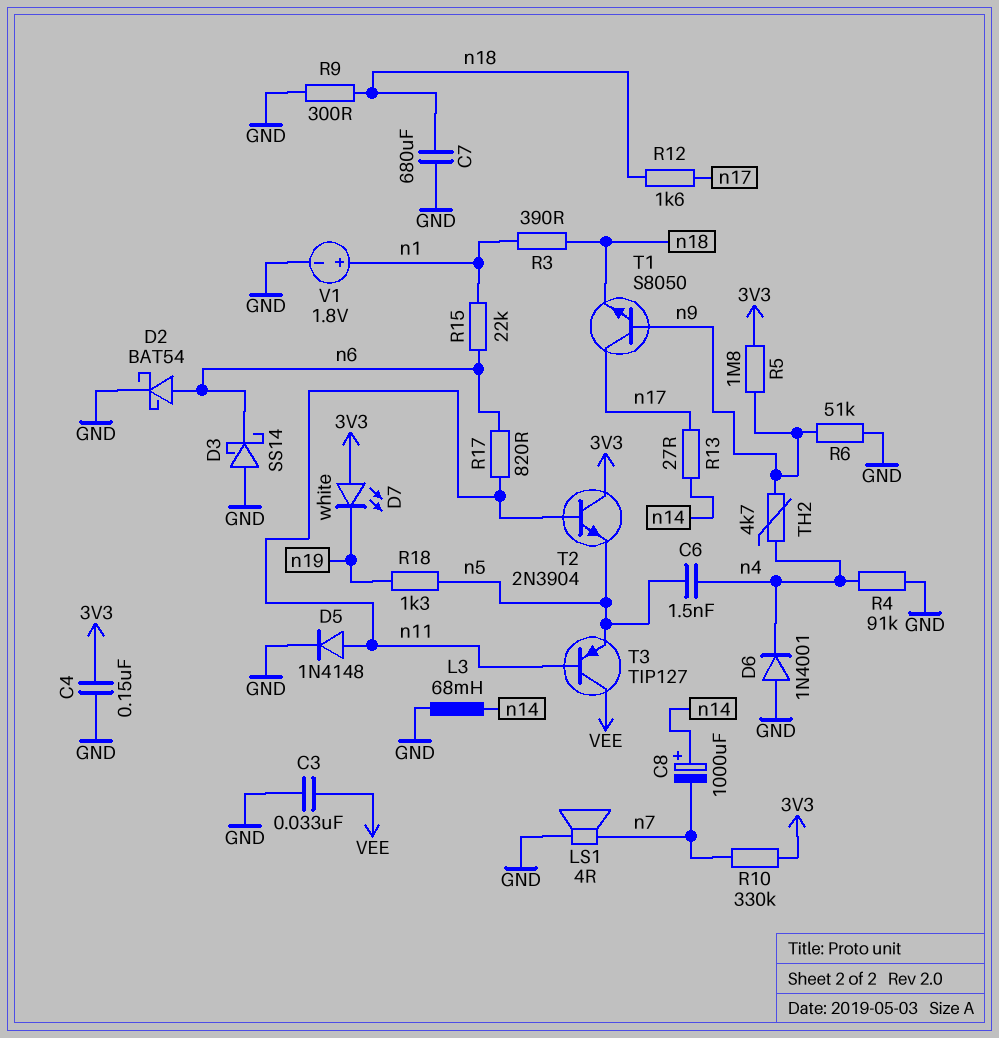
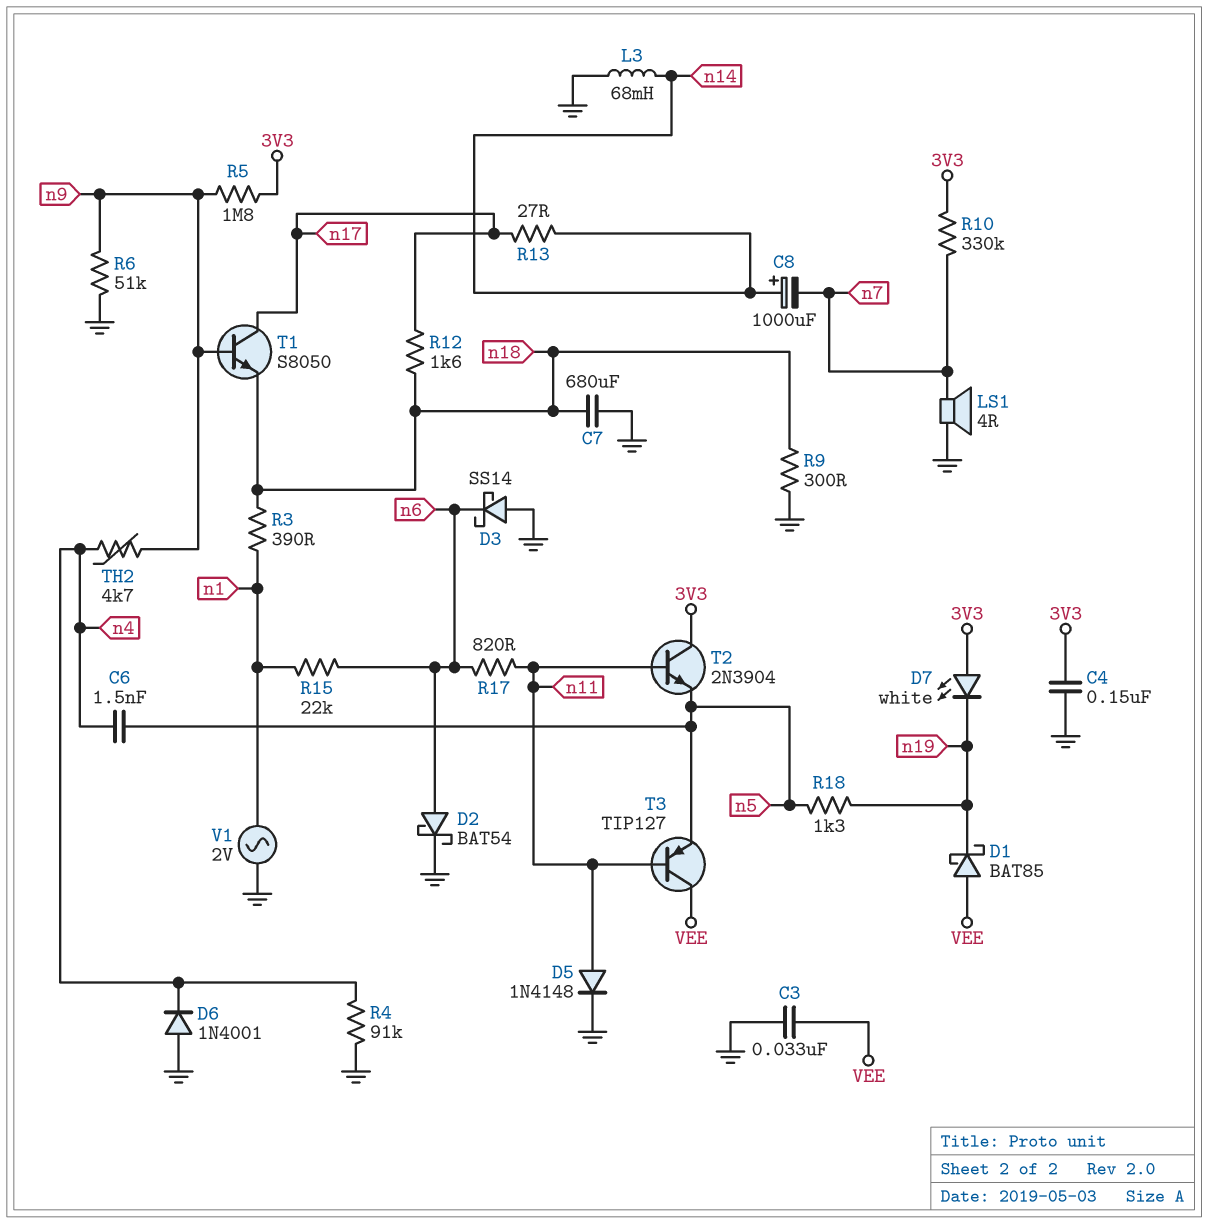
D1: none -> schottky BAT85 (A VEE, K n19)
V1: 1.8V (plus n1, minus GND) -> AC 2V (GND, n1)

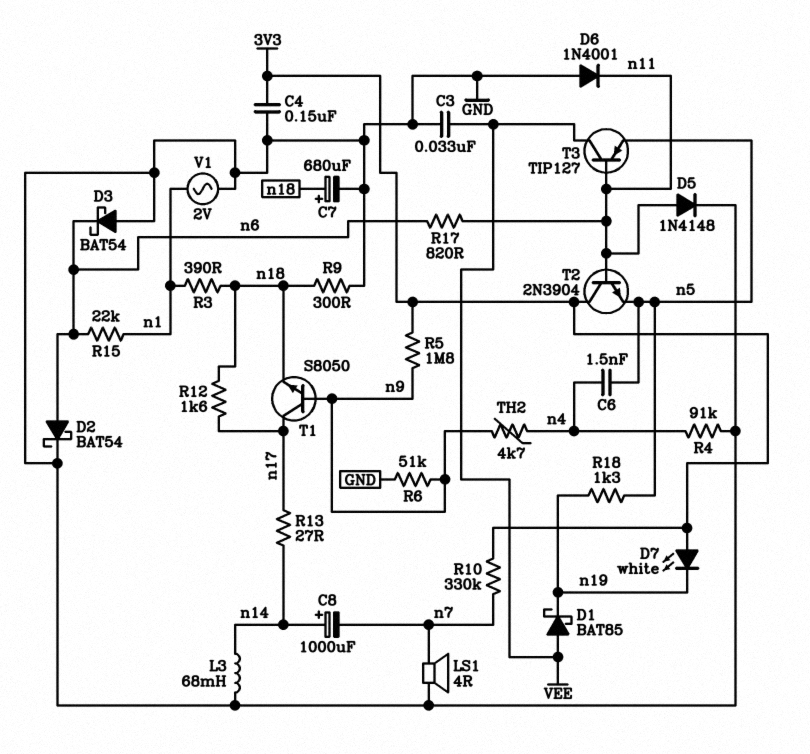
C7: 680uF (GND, n18) -> 680uF (plus n18, minus GND)
D3: schottky SS14 (A GND, K n6) -> schottky BAT54 (A GND, K n6)
D6: diode 1N4001 (A GND, K n4) -> diode 1N4001 (A GND, K n11)

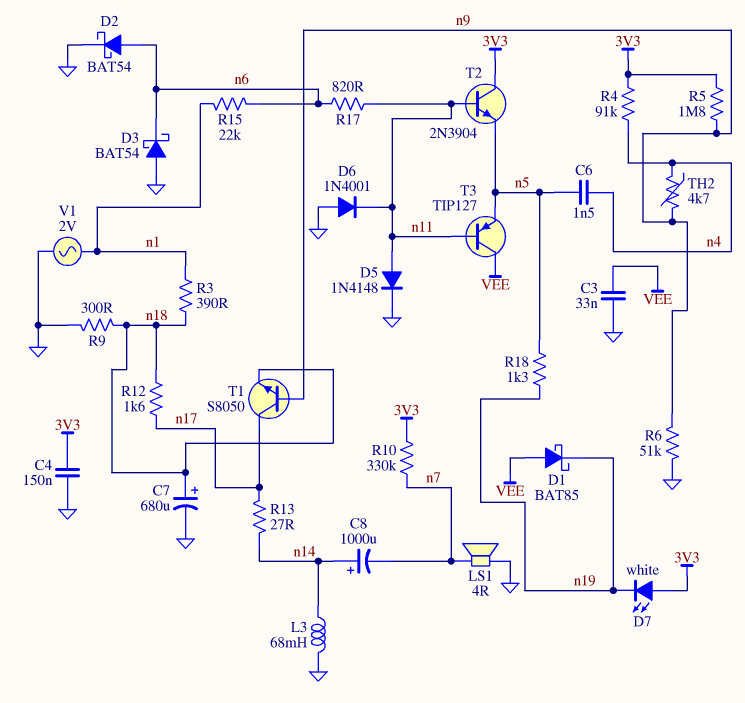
R4: 91k (GND, n4) -> 91k (3V3, n4)

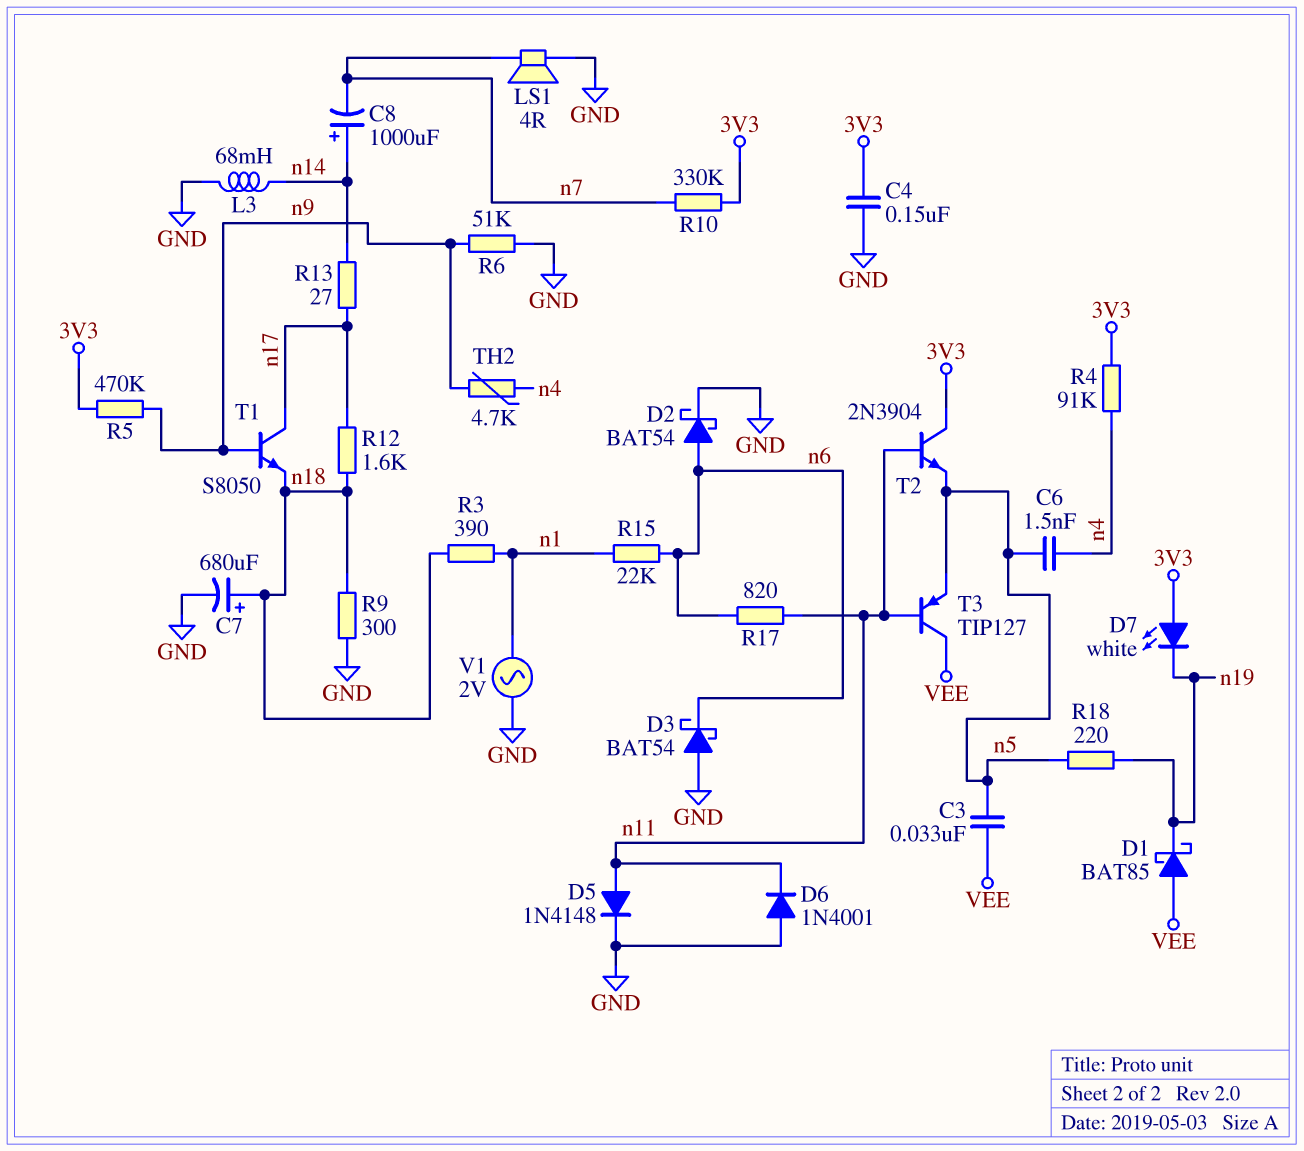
C3: 33nF (GND, VEE) -> 33nF (VEE, n5)
R5: 1.8M (3V3, n9) -> 470k (3V3, n9)
R18: 1.3k (n5, n19) -> 220 (n5, n19)

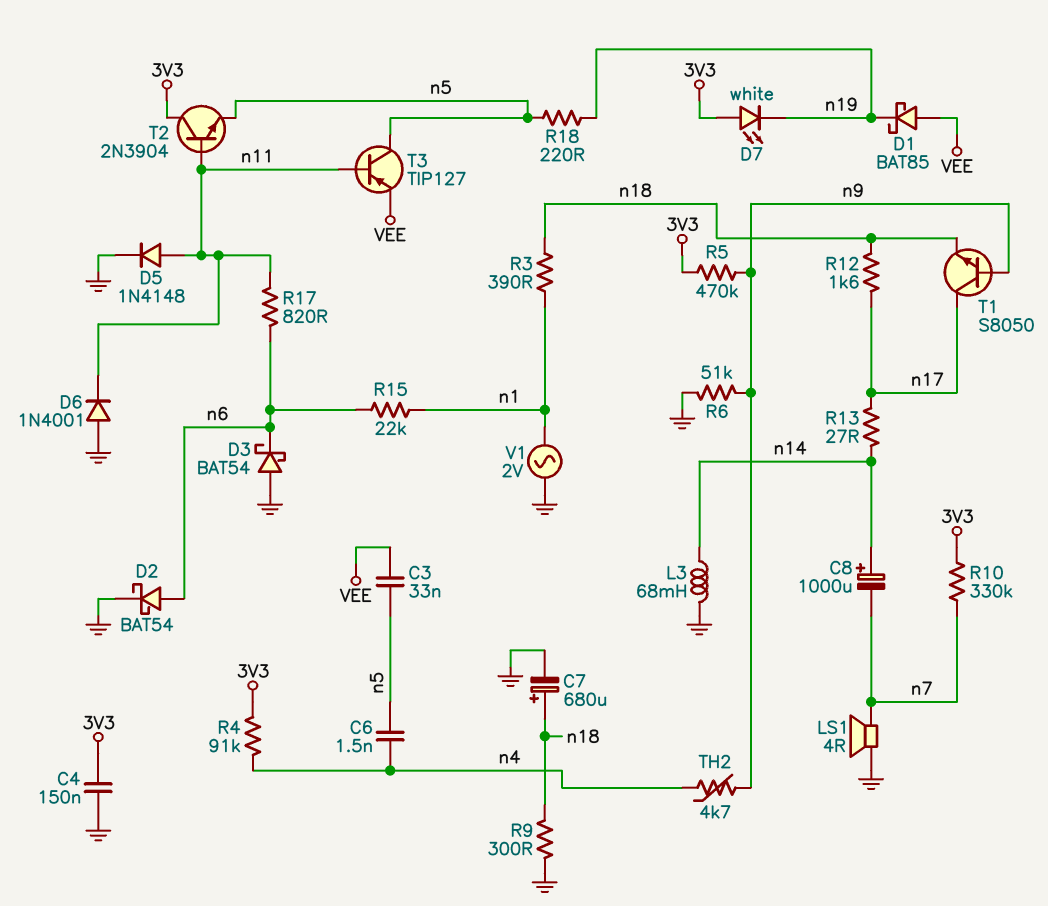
T3: PNP TIP127 (B n11, C VEE, E n5) -> PNP TIP127 (B n11, C n5, E VEE)

